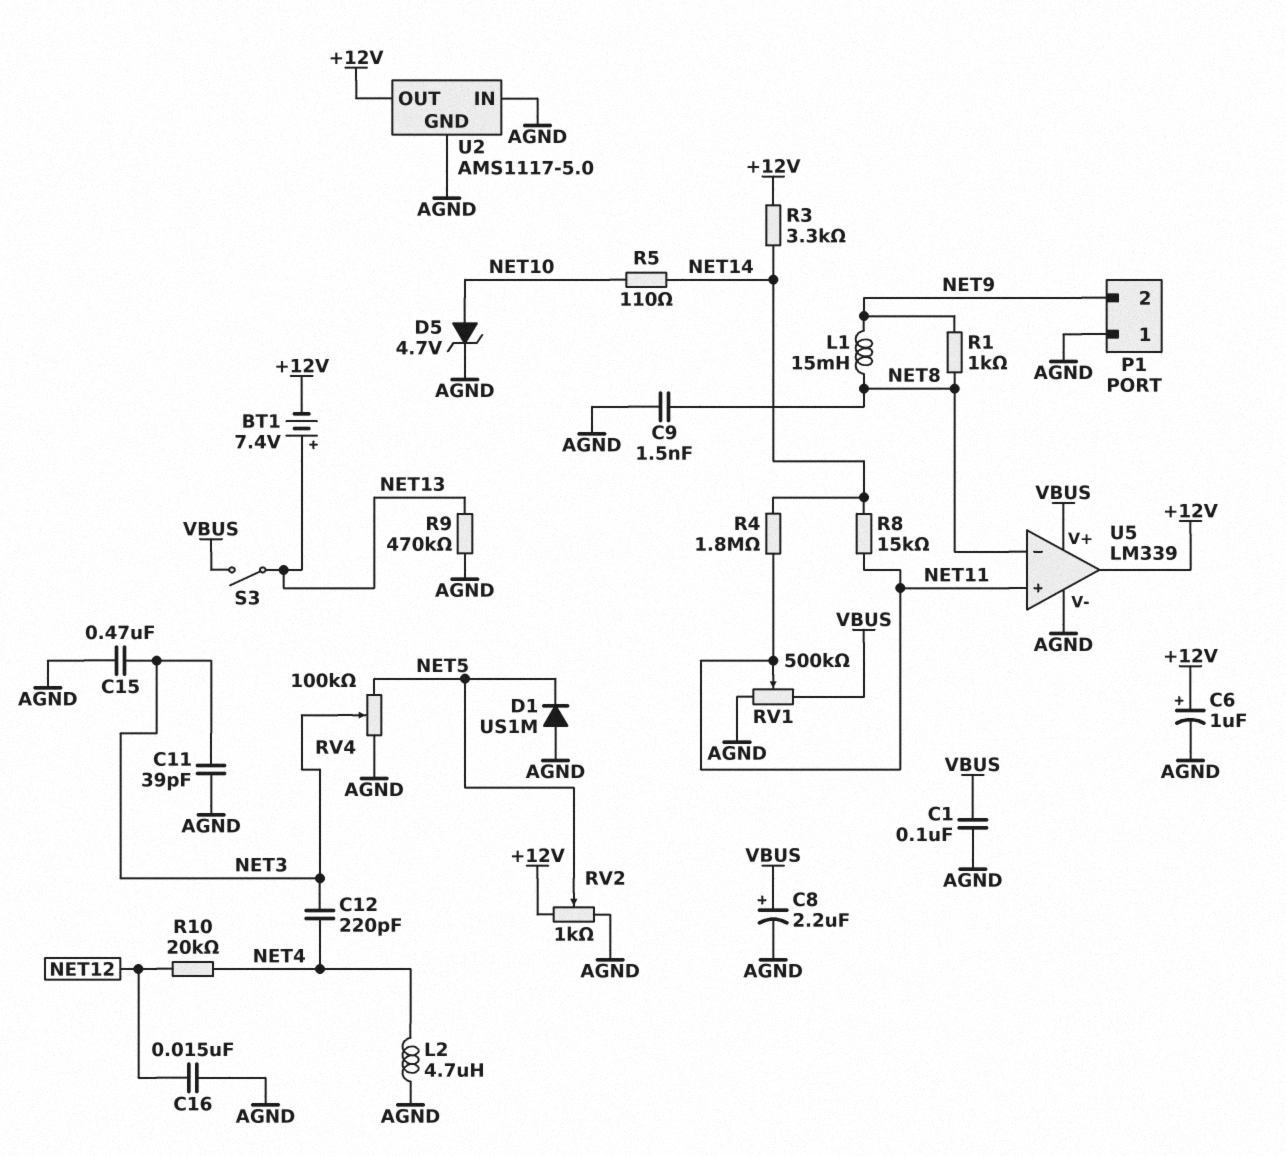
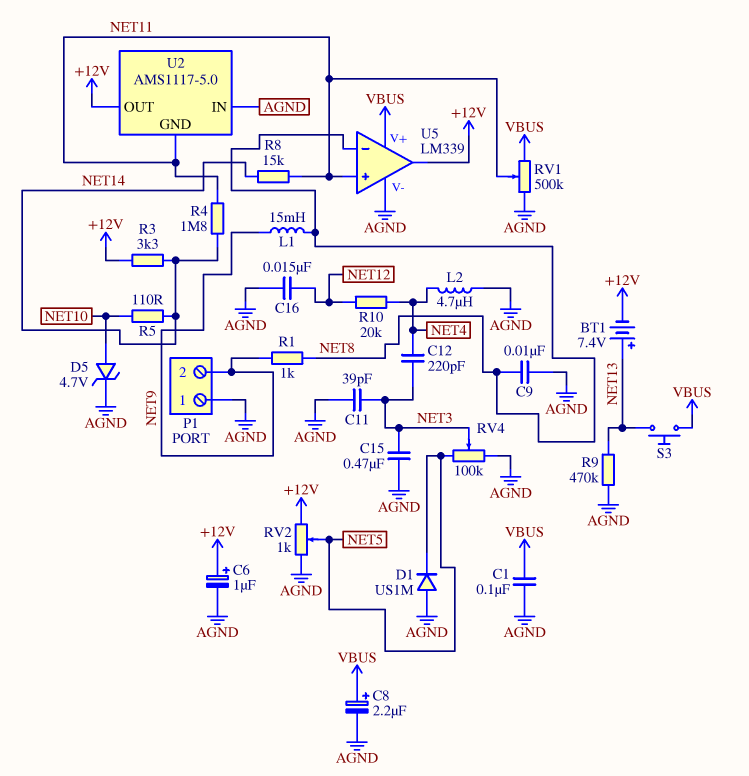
C9: 1.5nF (AGND, NET8) -> 10nF (AGND, NET8)
S3: switch (NET13, VBUS) -> button (NET13, VBUS)
U2 pin GND: AGND -> NET11

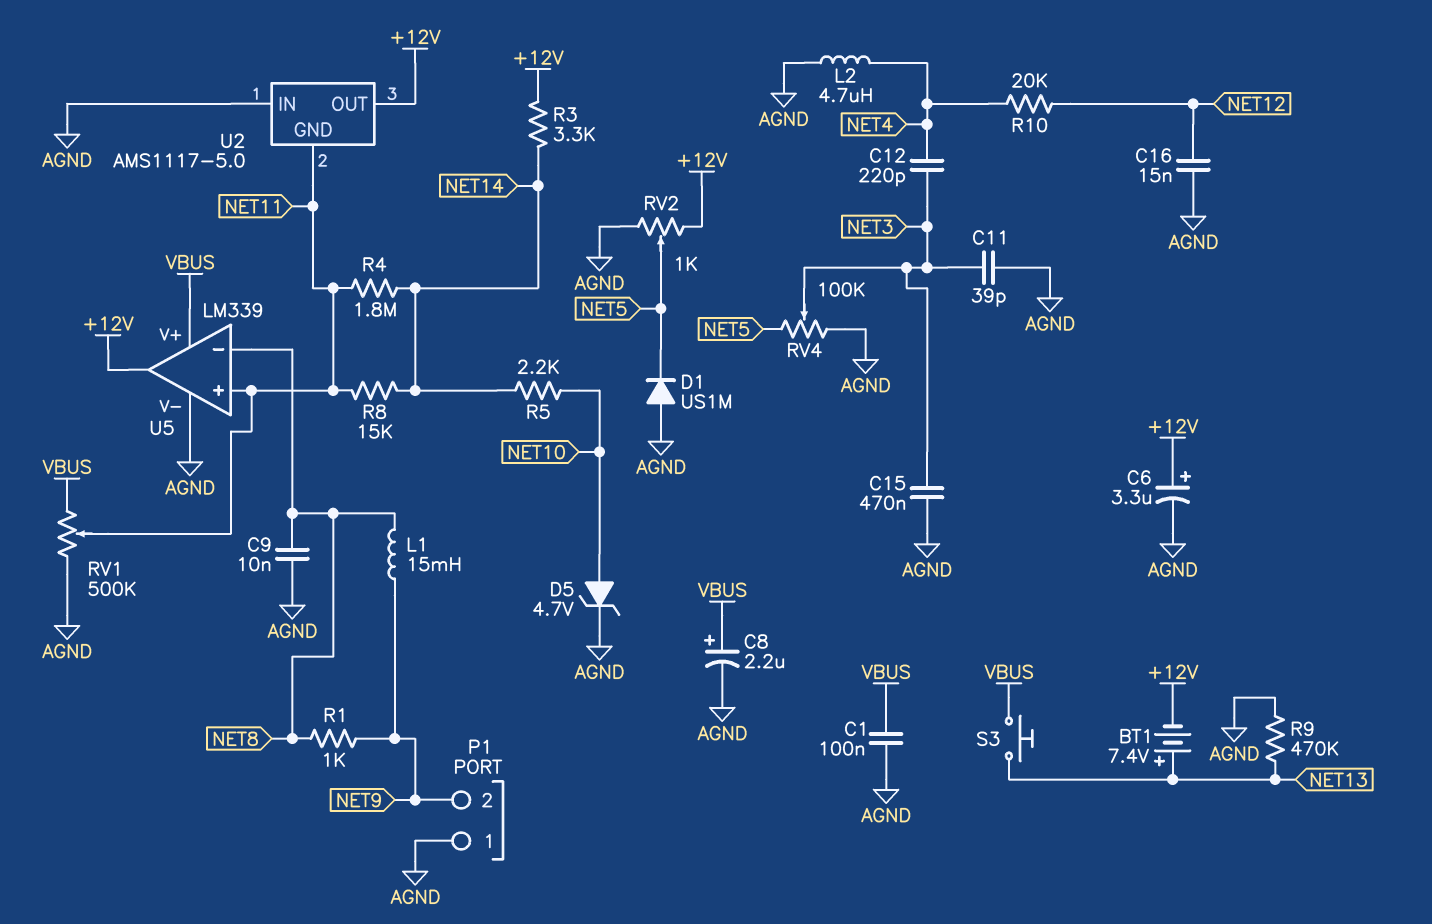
C6: 1uF (plus +12V, minus AGND) -> 3.3uF (plus +12V, minus AGND)
R5: 110 (NET10, NET14) -> 2.2k (NET10, NET14)

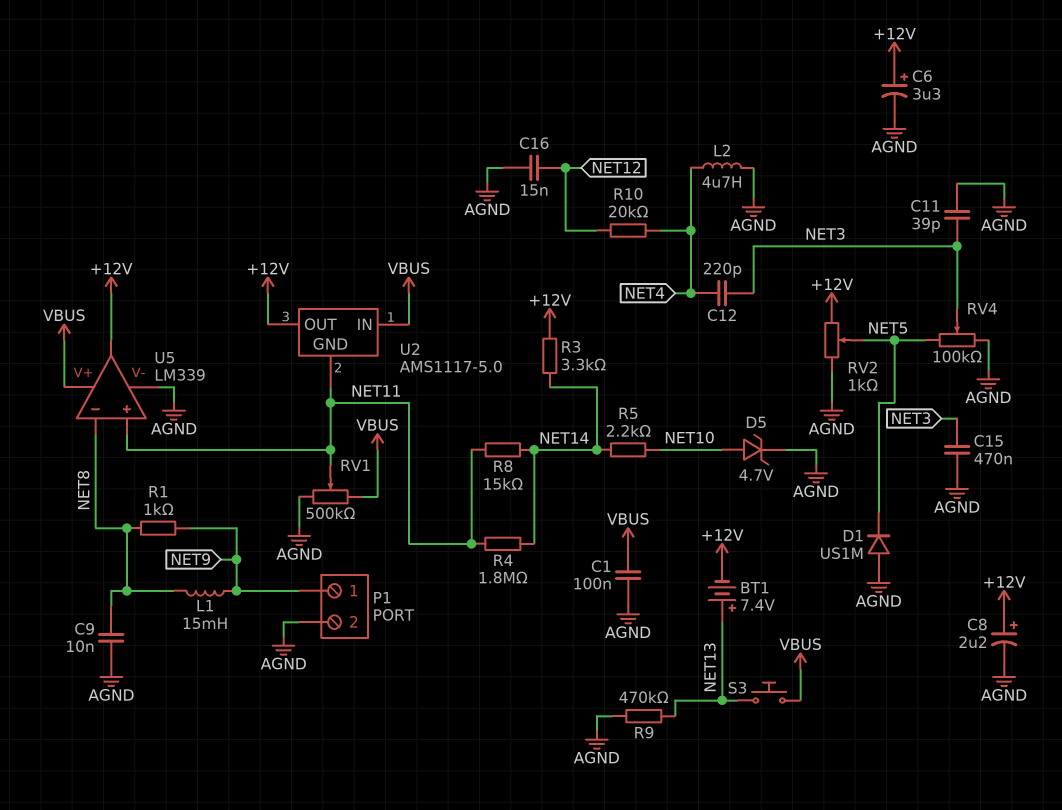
C8: 2.2uF (plus VBUS, minus AGND) -> 2.2uF (plus +12V, minus AGND)
P1 pin 1: AGND -> NET9
P1 pin 2: NET9 -> AGND
U2 pin IN: AGND -> VBUS

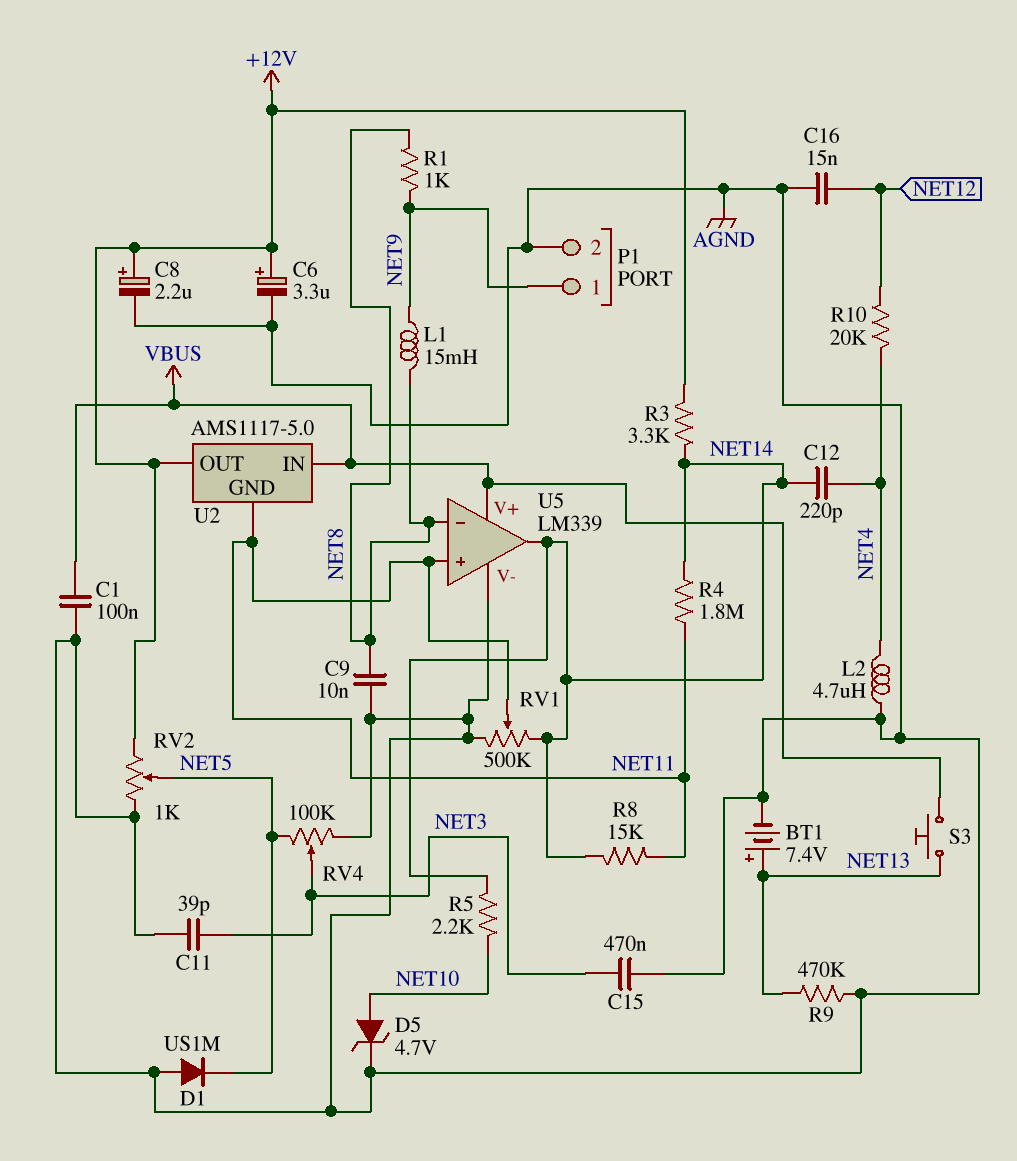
BT1: 7.4V (plus NET13, minus +12V) -> 7.4V (plus NET13, minus AGND)
C12: 220pF (NET3, NET4) -> 220pF (NET4, NET14)
RV1: 500k (AGND, VBUS, wiper NET11) -> 500k (AGND, NET14, wiper NET11)
U5 pin out: +12V -> NET14

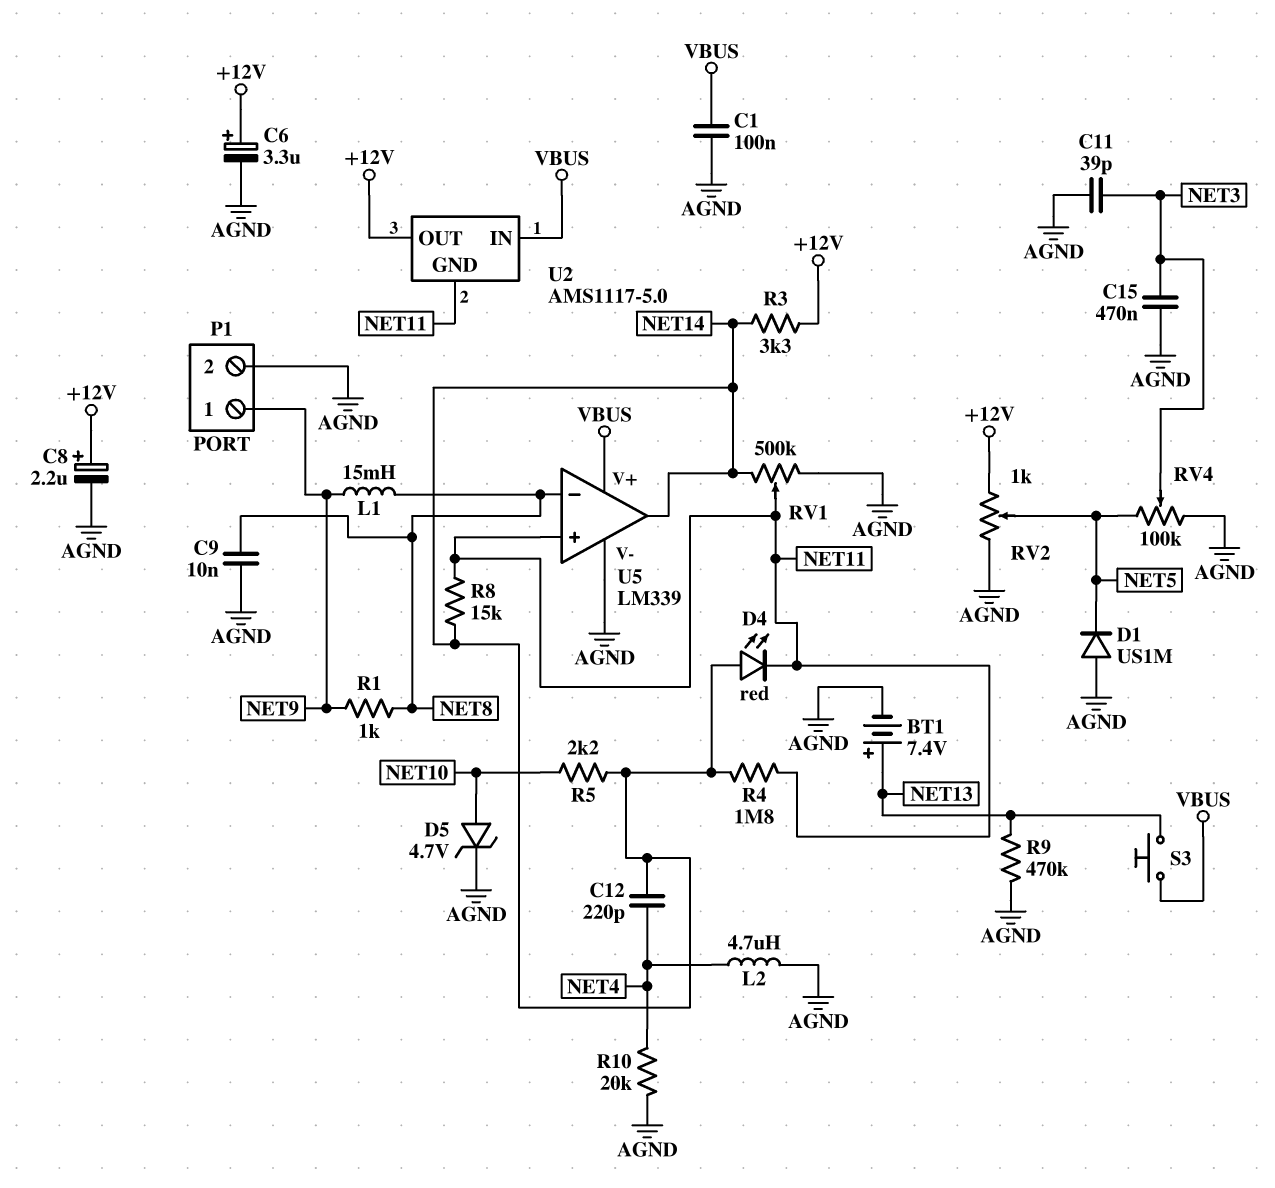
C16: 15nF (AGND, NET12) -> none
D4: none -> LED red (A NET14, K NET11)
R10: 20k (NET4, NET12) -> 20k (AGND, NET4)

